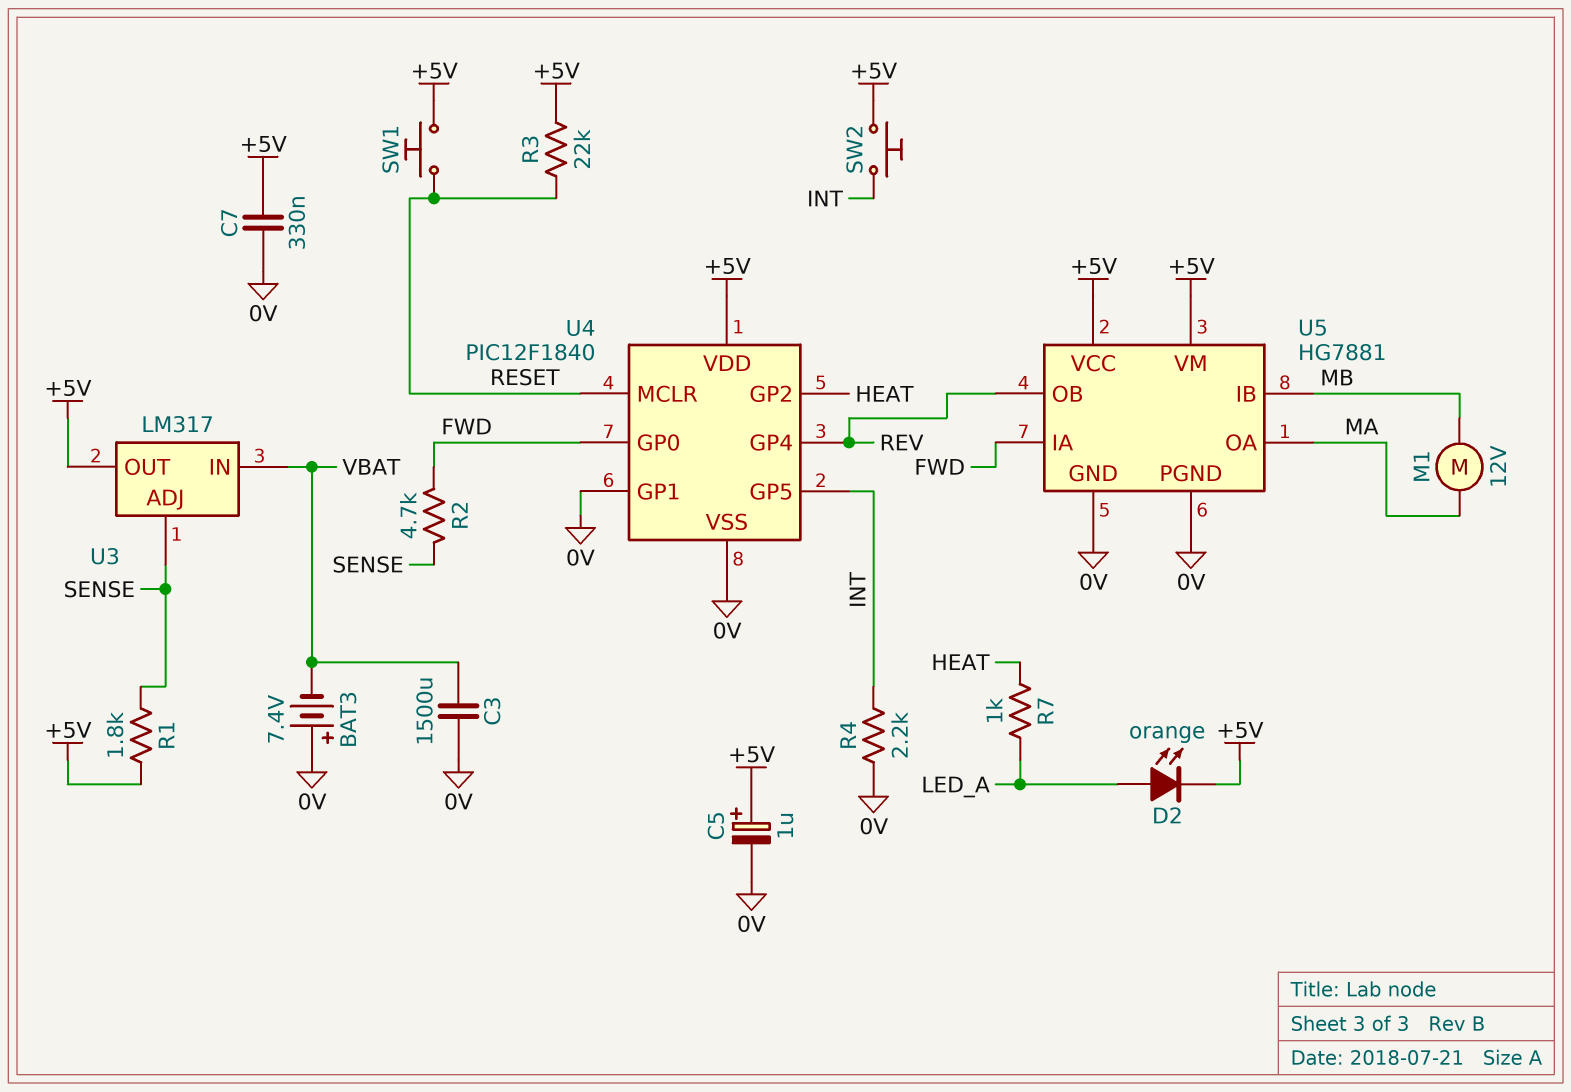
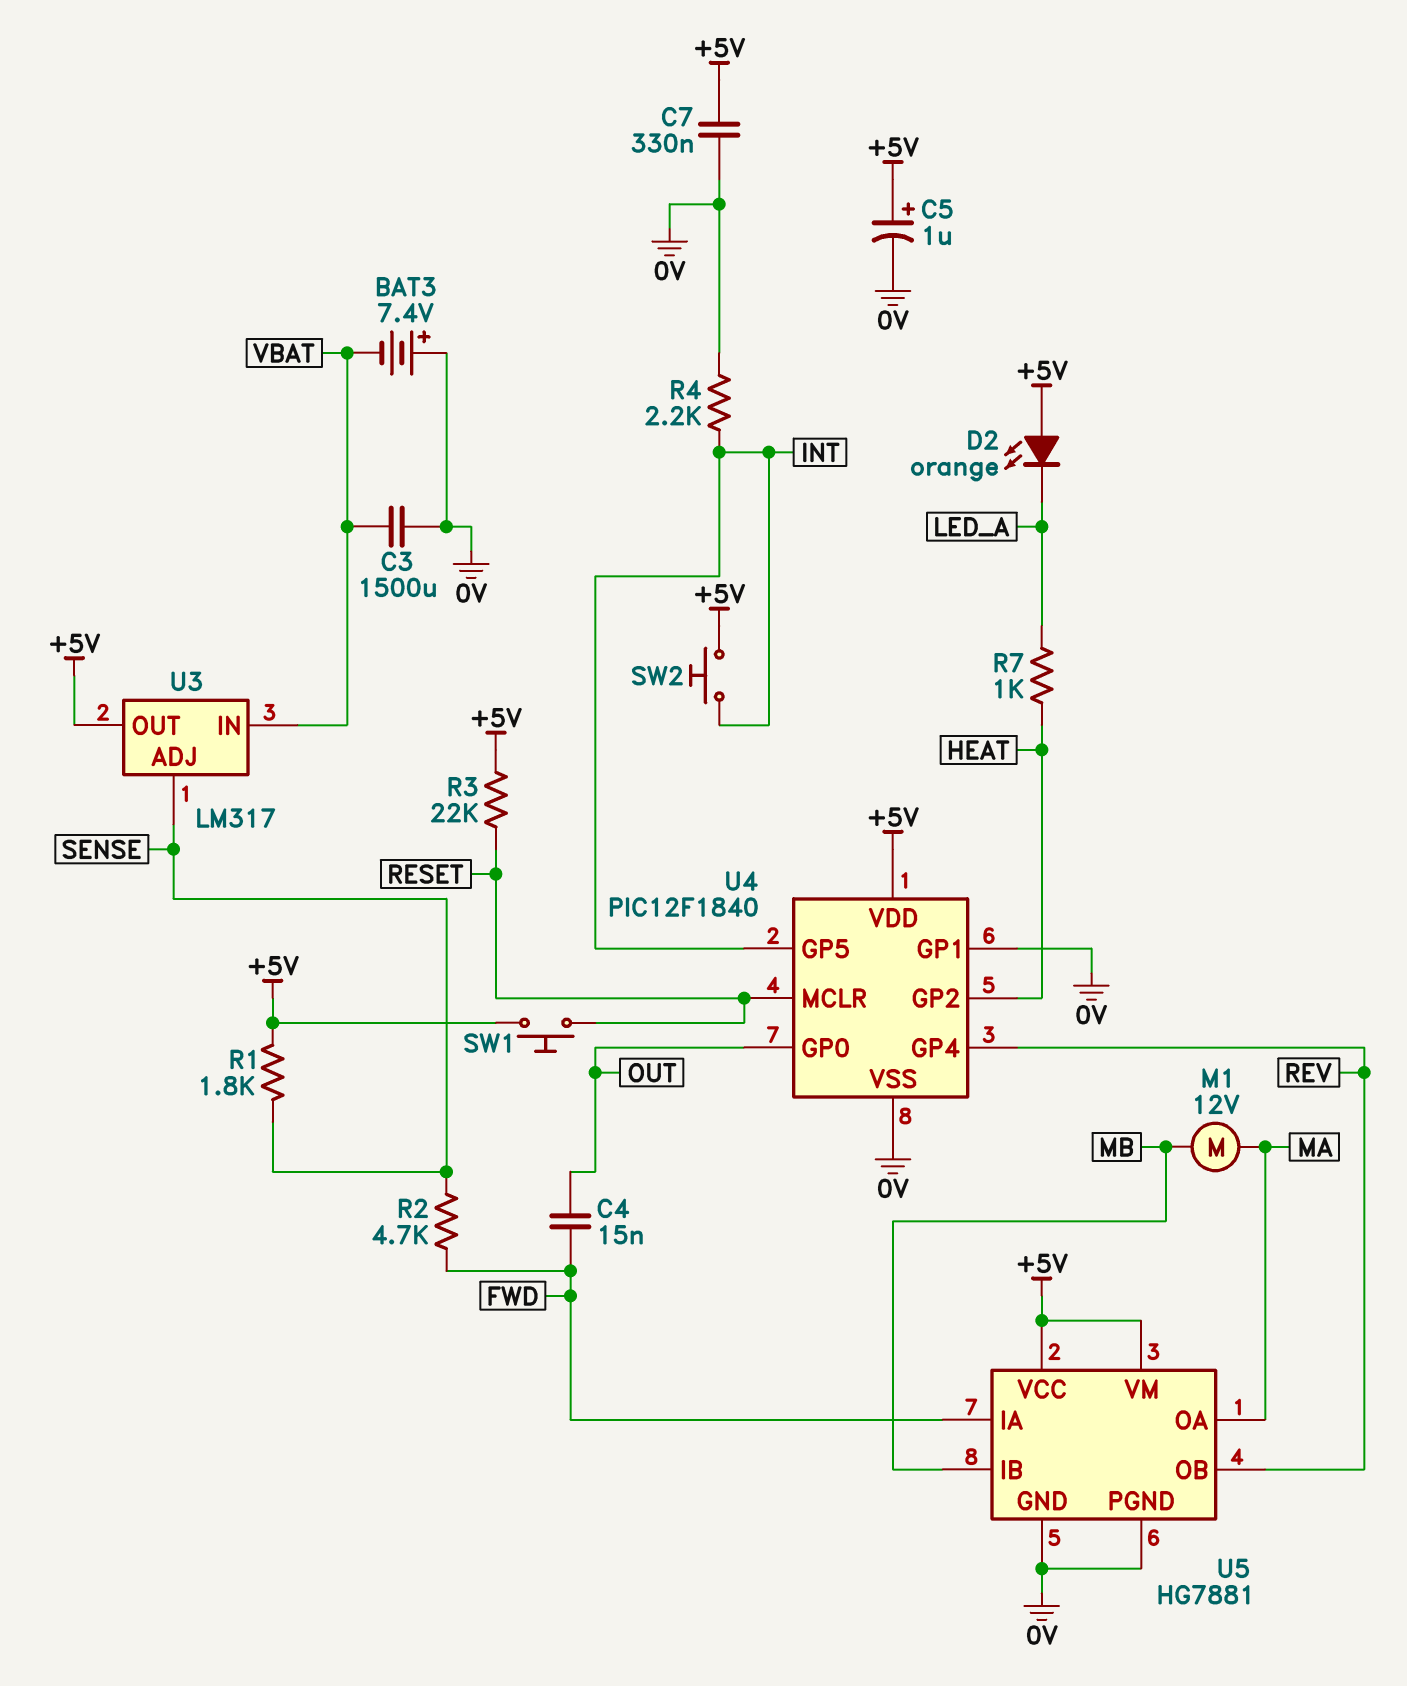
C4: none -> 15nF (FWD, OUT)
D2: LED orange (A LED_A, K +5V) -> LED orange (A +5V, K LED_A)
U4 pin GP0: FWD -> OUT

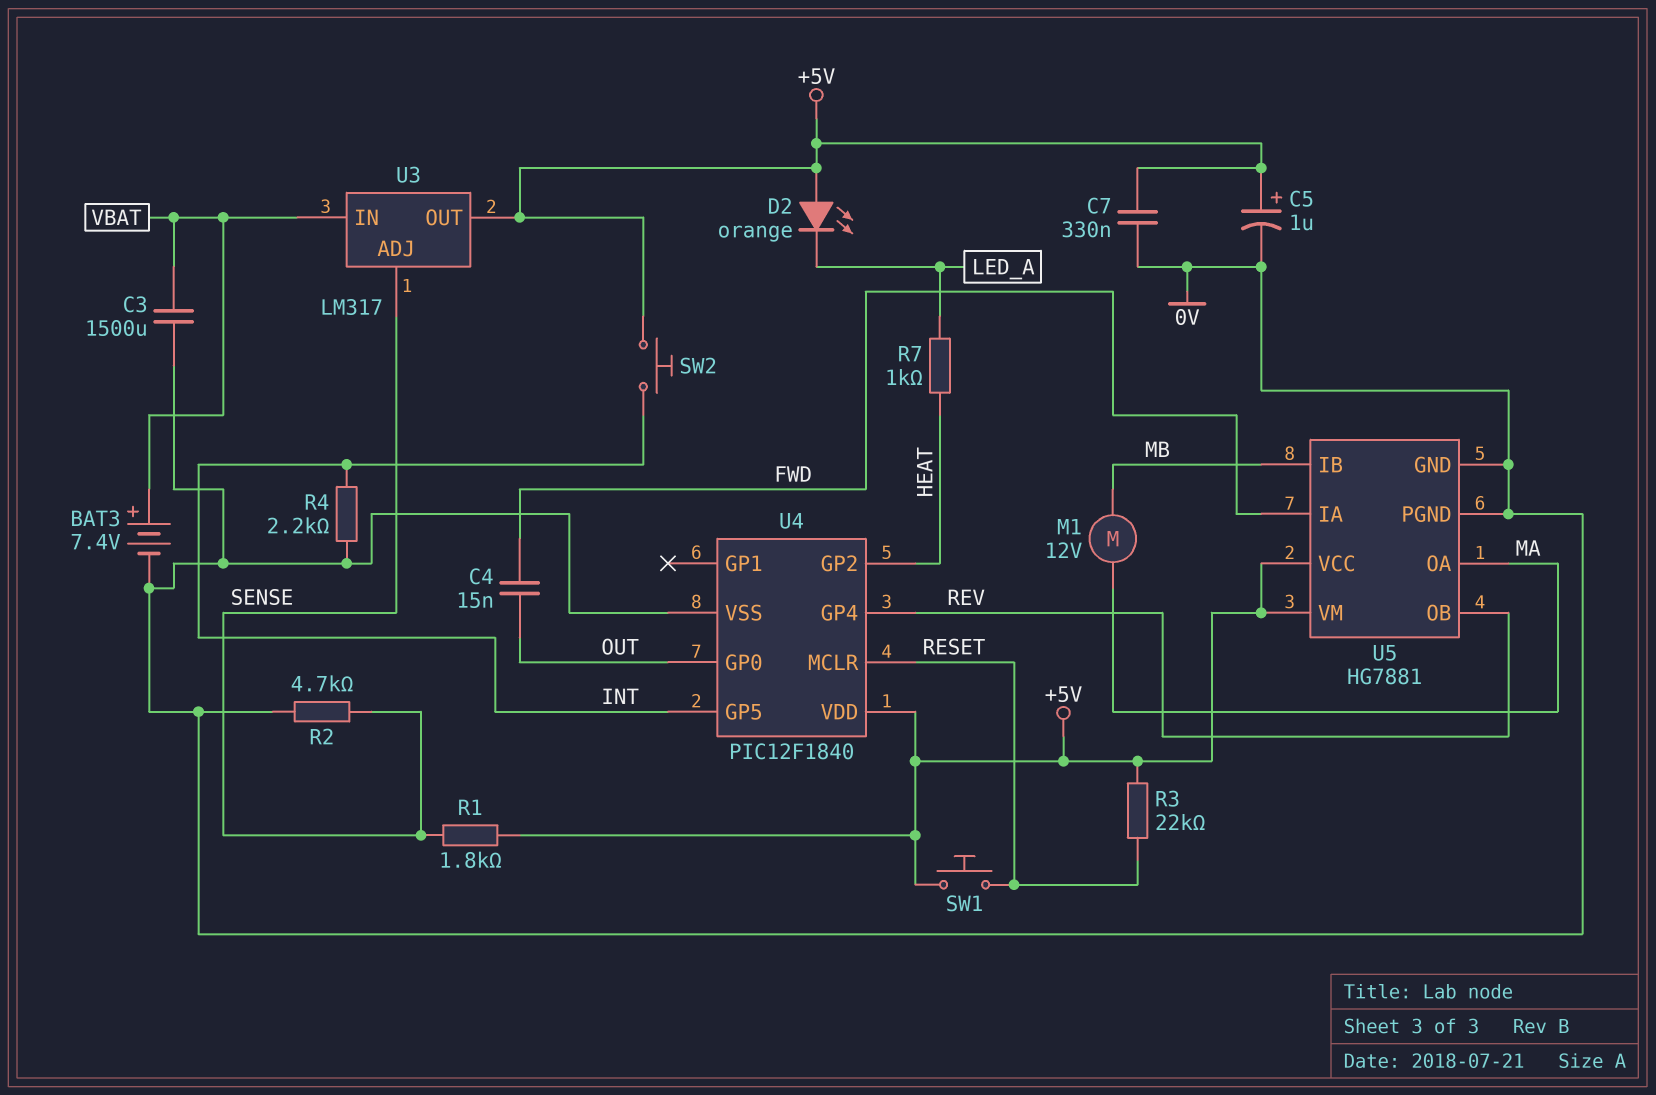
BAT3: 7.4V (plus 0V, minus VBAT) -> 7.4V (plus VBAT, minus 0V)
R2: 4.7k (FWD, SENSE) -> 4.7k (0V, SENSE)
U4 pin GP1: 0V -> none

